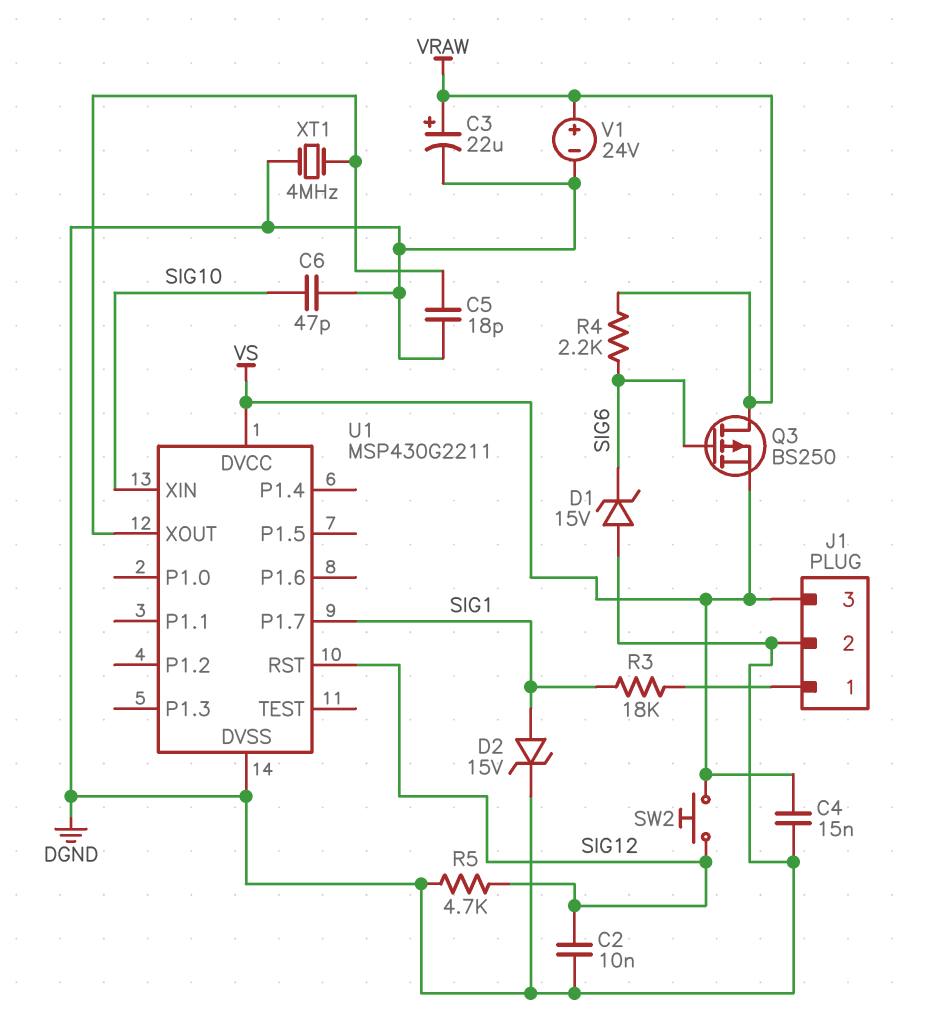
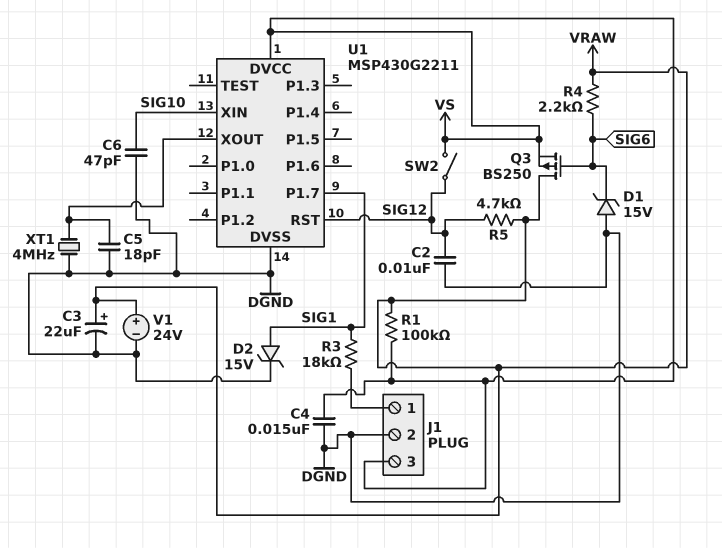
R1: none -> 100k (VRAW, VS)
R5: 4.7k (DGND, SIG12) -> 4.7k (SIG12, VRAW)
SW2: button (SIG12, VS) -> switch (SIG12, VS)

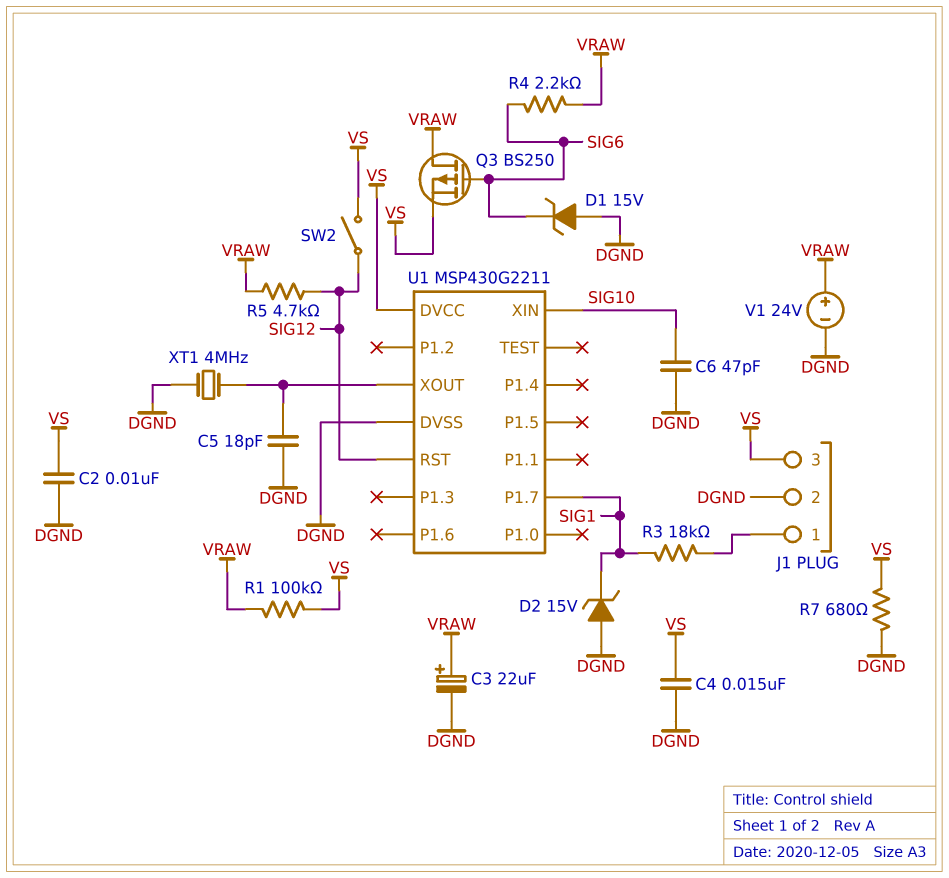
C2: 10nF (DGND, SIG12) -> 10nF (DGND, VS)
D2: zener 15V (A SIG1, K DGND) -> zener 15V (A DGND, K SIG1)
R7: none -> 680 (DGND, VS)

